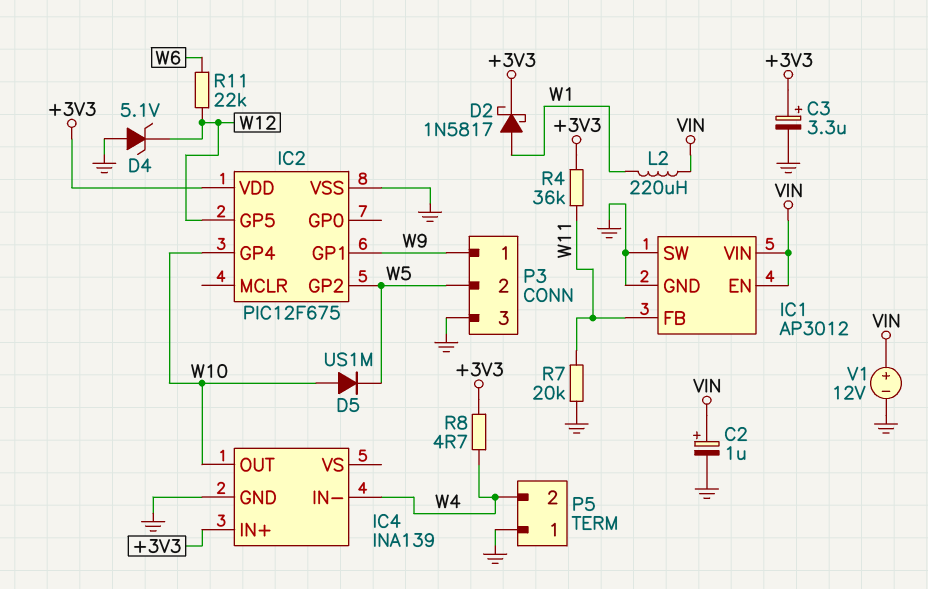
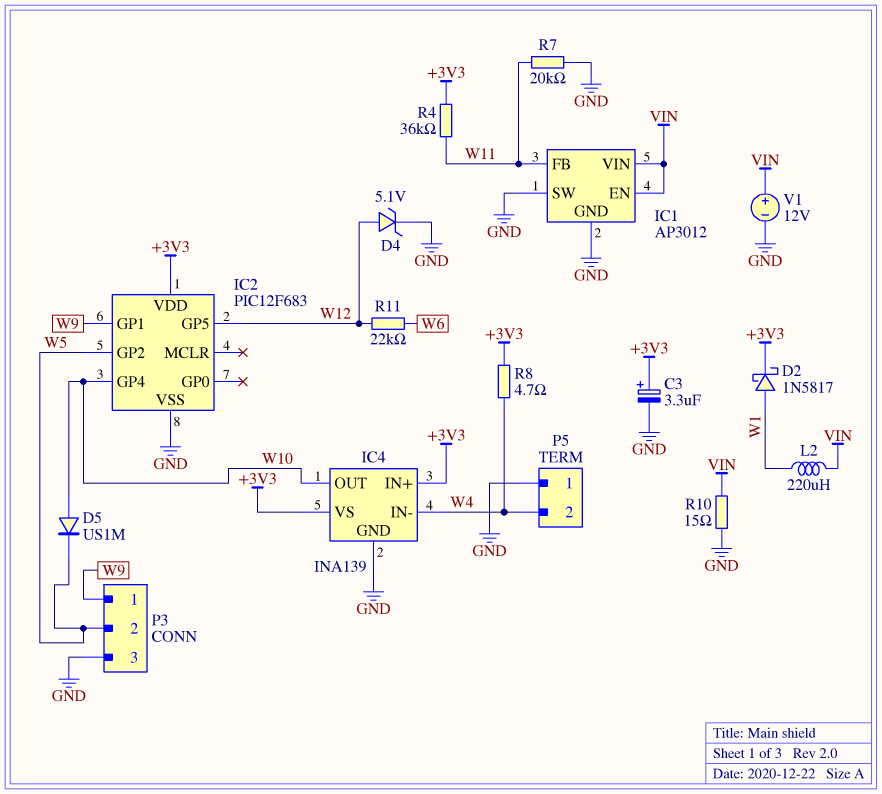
C2: 1uF (plus VIN, minus GND) -> none
D4: zener 5.1V (A GND, K W12) -> zener 5.1V (A W12, K GND)
IC2: PIC12F675 -> PIC12F683
IC4 pin VS: none -> +3V3
R10: none -> 15 (GND, VIN)

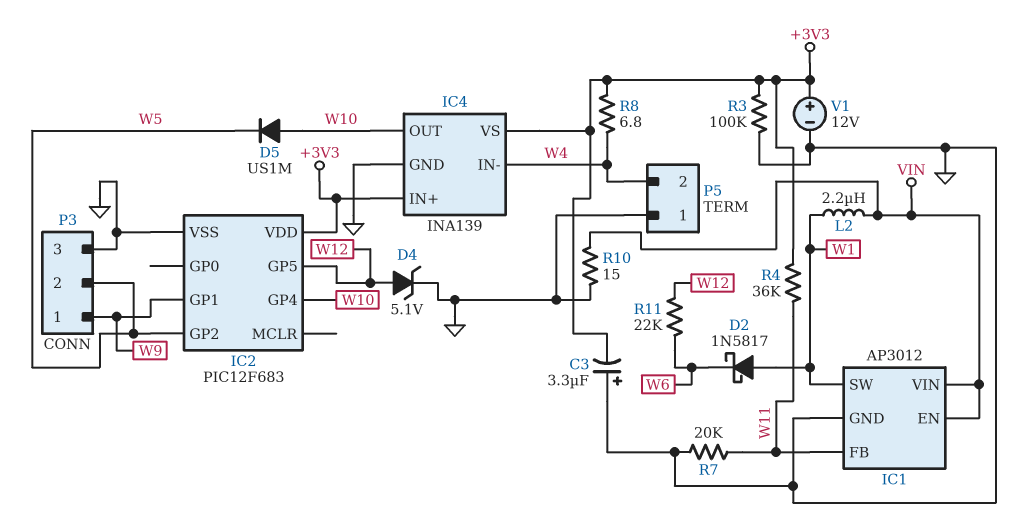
C3: 3.3uF (plus +3V3, minus GND) -> 3.3uF (plus GND, minus +3V3)
D2: schottky 1N5817 (A W1, K +3V3) -> schottky 1N5817 (A W1, K W6)
IC1 pin SW: GND -> W1
L2: 220uH (VIN, W1) -> 2.2uH (VIN, W1)
R3: none -> 100k (+3V3, GND)
R8: 4.7 (+3V3, W4) -> 6.8 (+3V3, W4)
V1: 12V (plus VIN, minus GND) -> 12V (plus +3V3, minus GND)

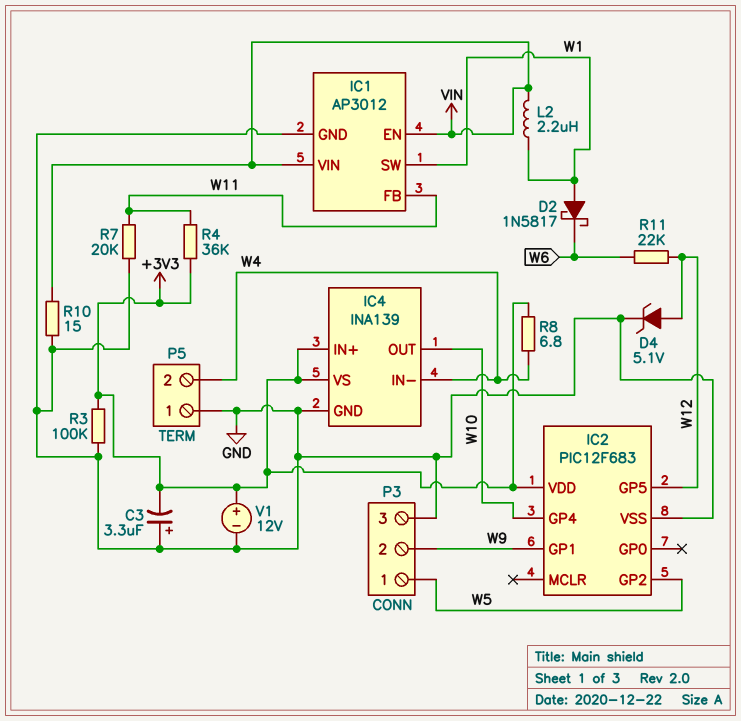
D5: diode US1M (A W10, K W5) -> none
P3 pin 1: W9 -> W5
P3 pin 2: W5 -> W9

